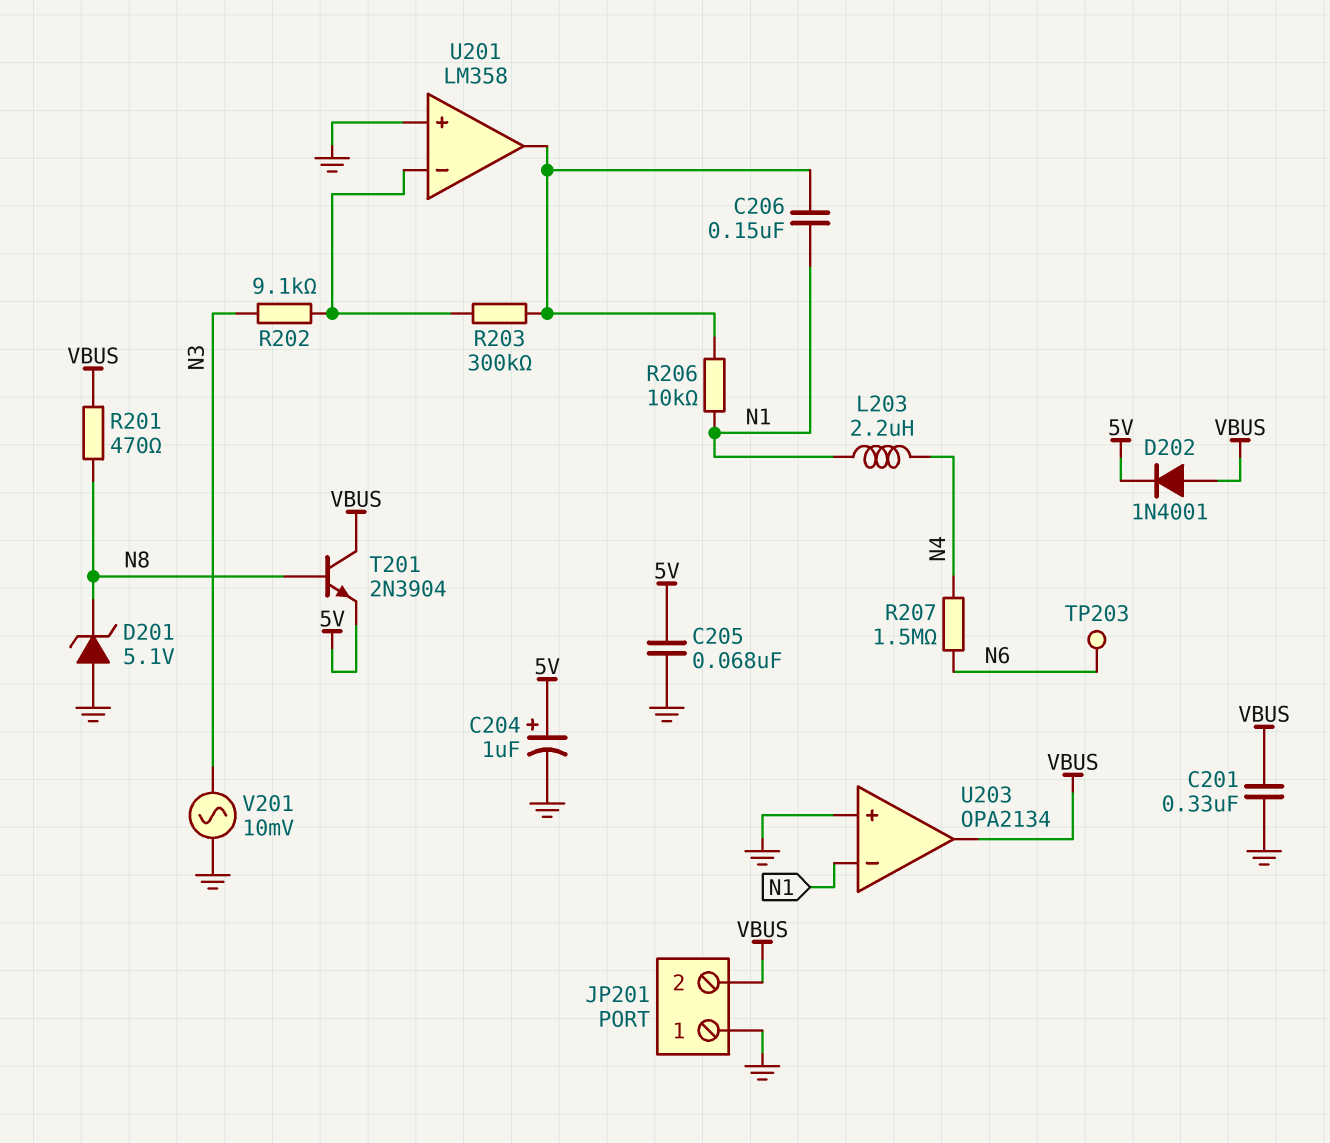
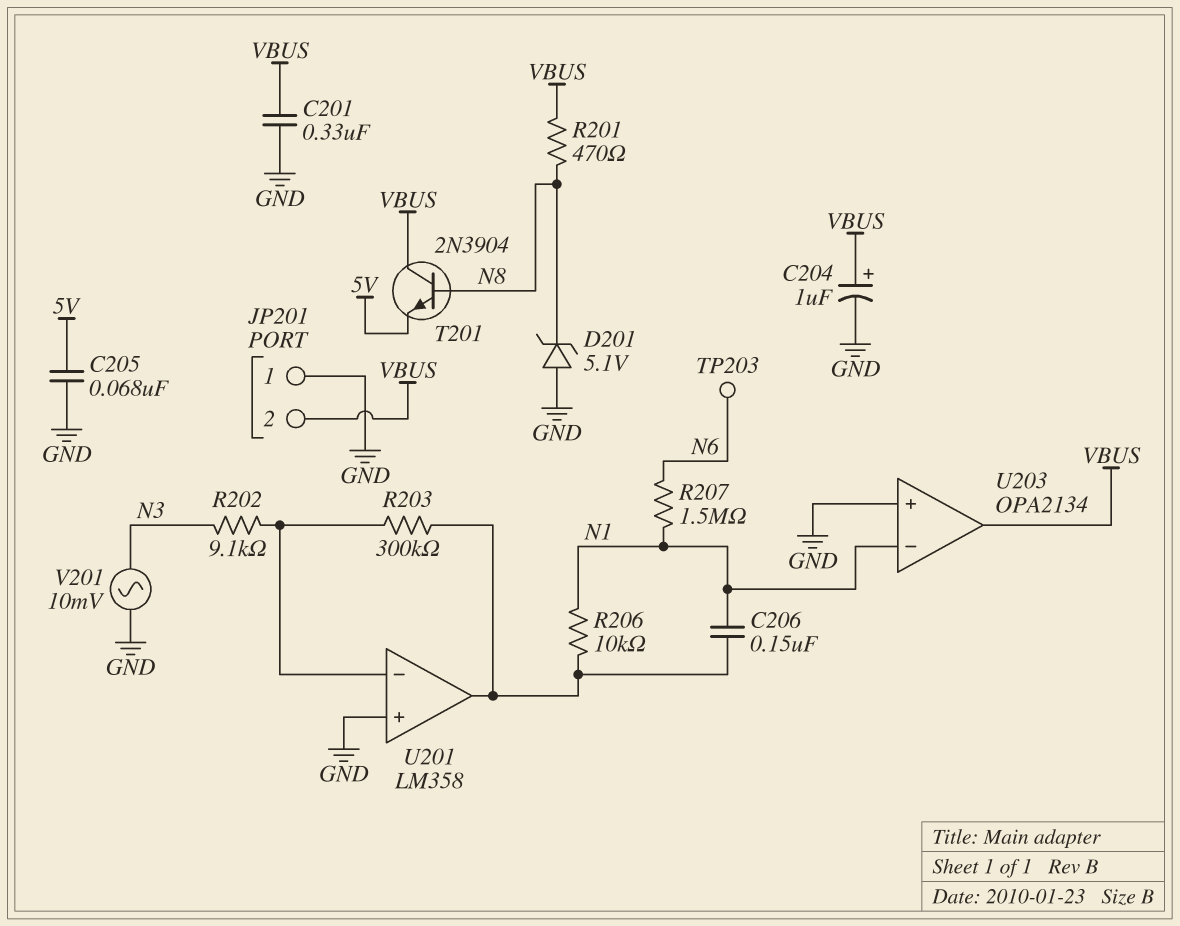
C204: 1uF (plus 5V, minus GND) -> 1uF (plus VBUS, minus GND)
D202: diode 1N4001 (A VBUS, K 5V) -> none
L203: 2.2uH (N1, N4) -> none
R207: 1.5M (N4, N6) -> 1.5M (N1, N6)

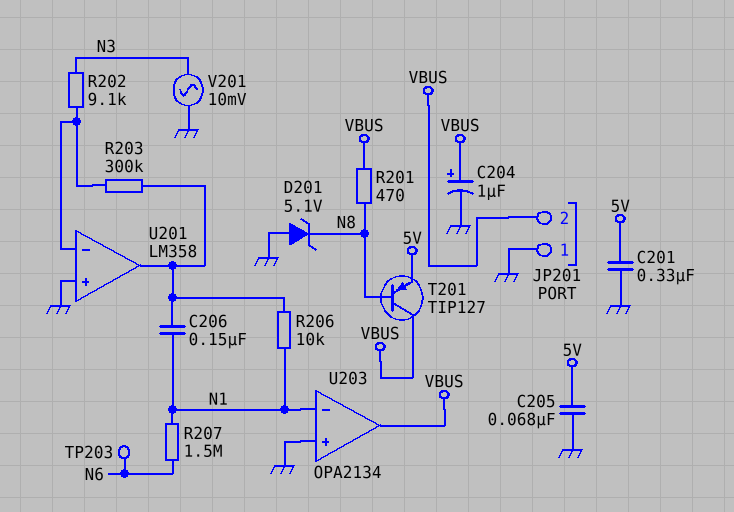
C201: 330nF (GND, VBUS) -> 330nF (5V, GND)
T201: NPN 2N3904 (B N8, C VBUS, E 5V) -> PNP TIP127 (B N8, C VBUS, E 5V)

